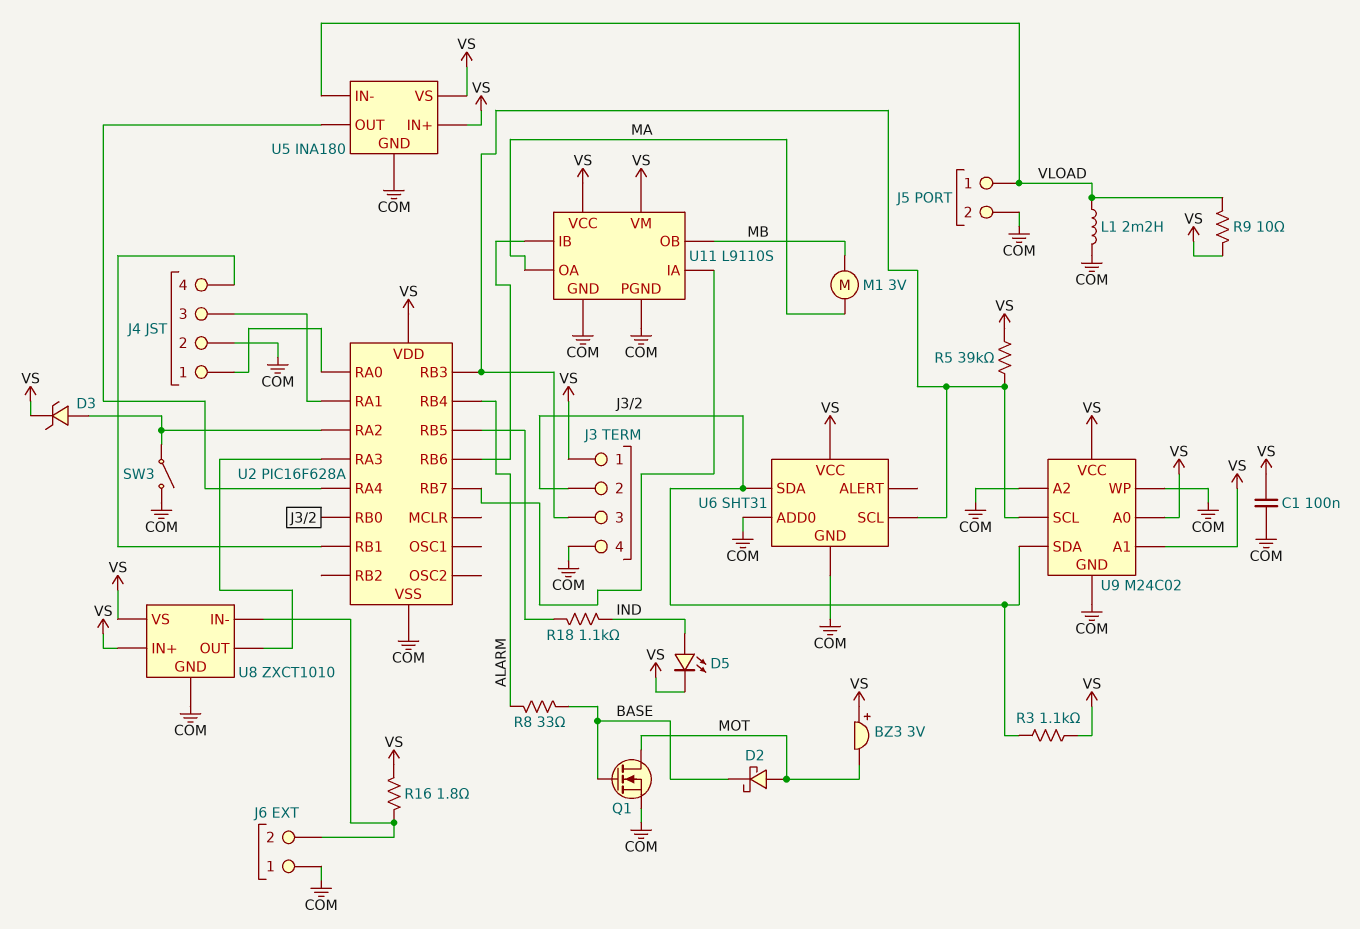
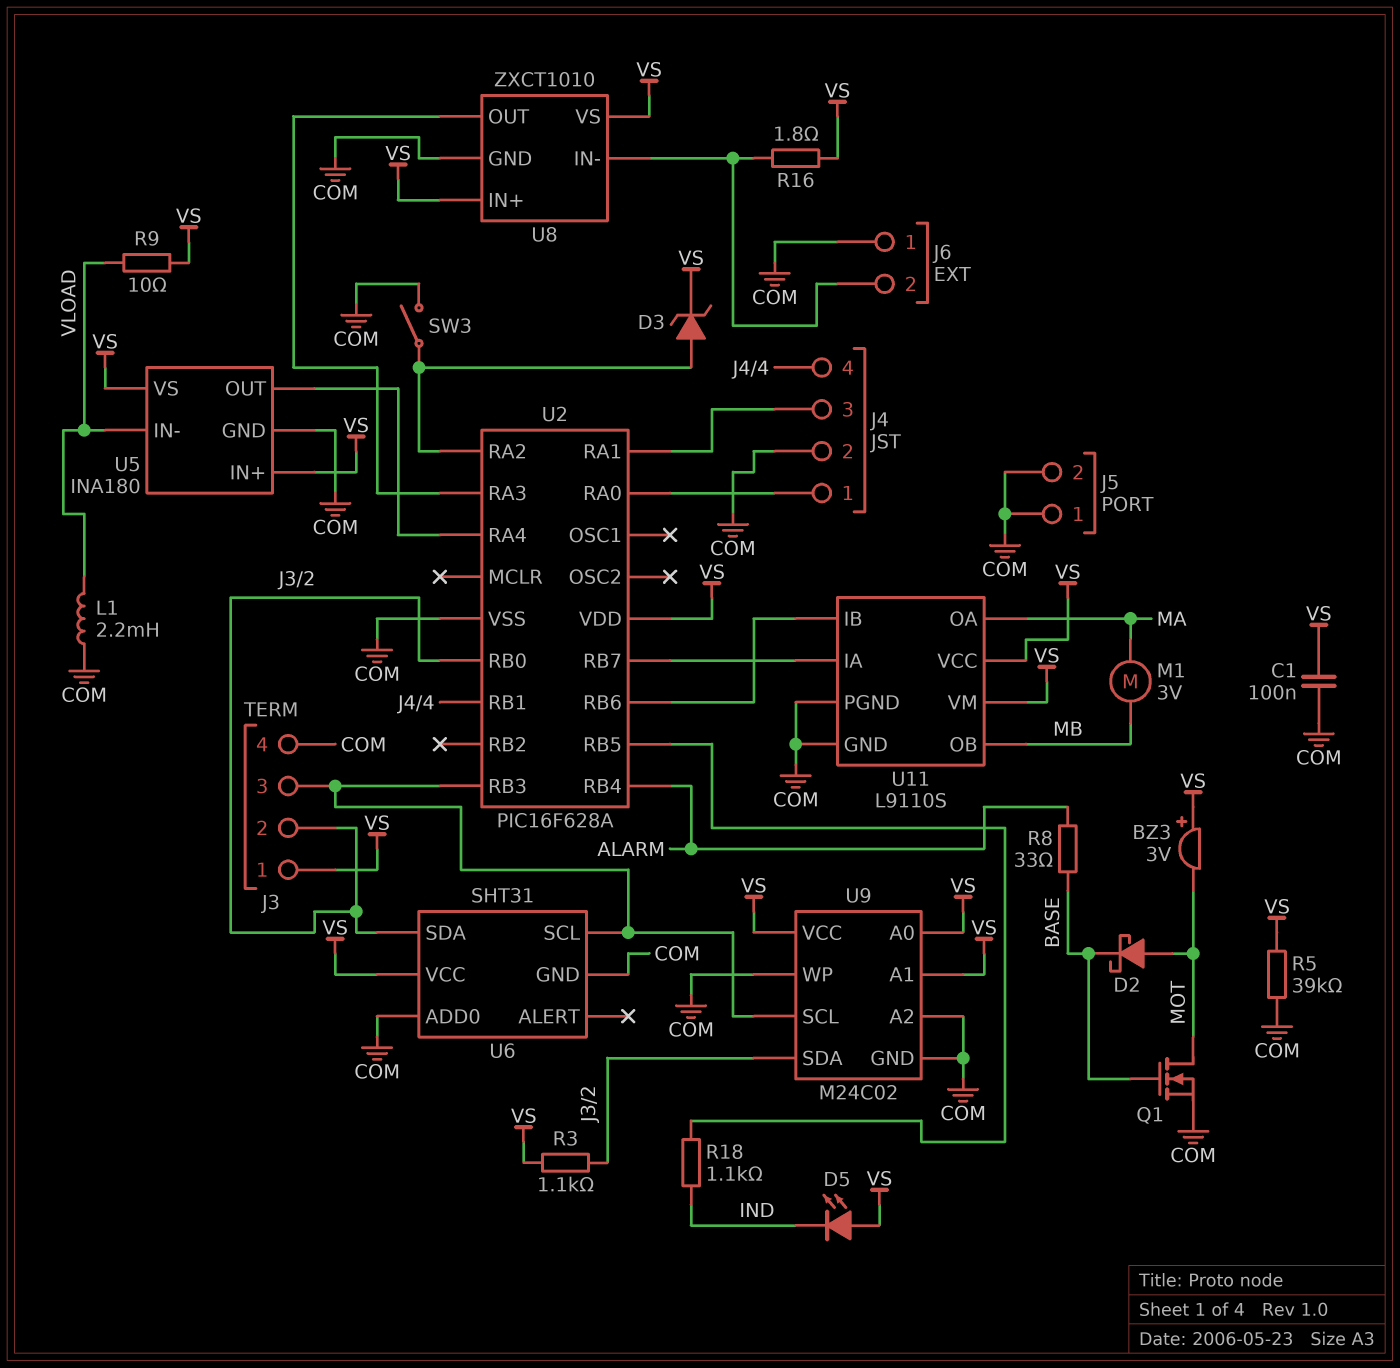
D5: LED (A IND, K VS) -> LED (A VS, K IND)
J5 pin 1: VLOAD -> COM
R5: 39k (J3/3, VS) -> 39k (COM, VS)

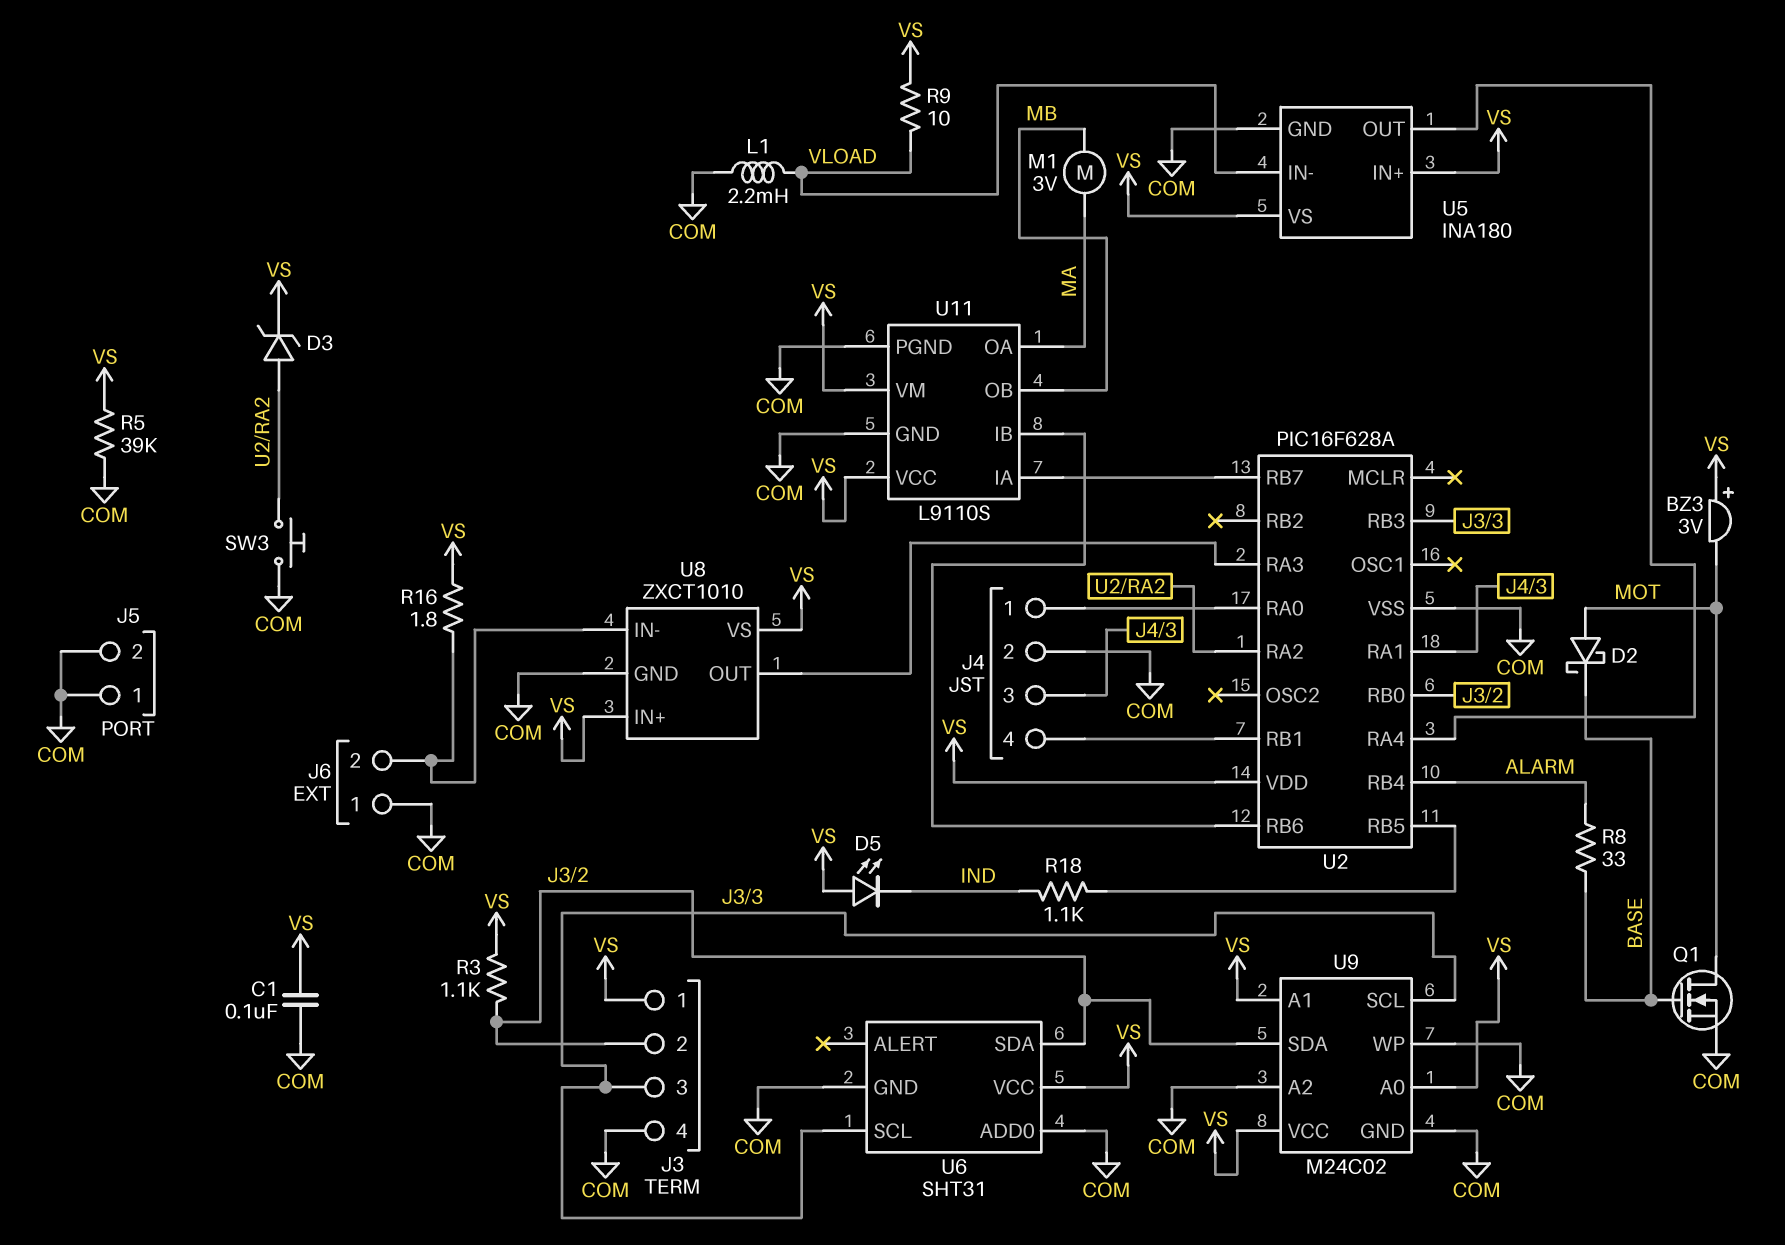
SW3: switch (COM, U2/RA2) -> button (COM, U2/RA2)

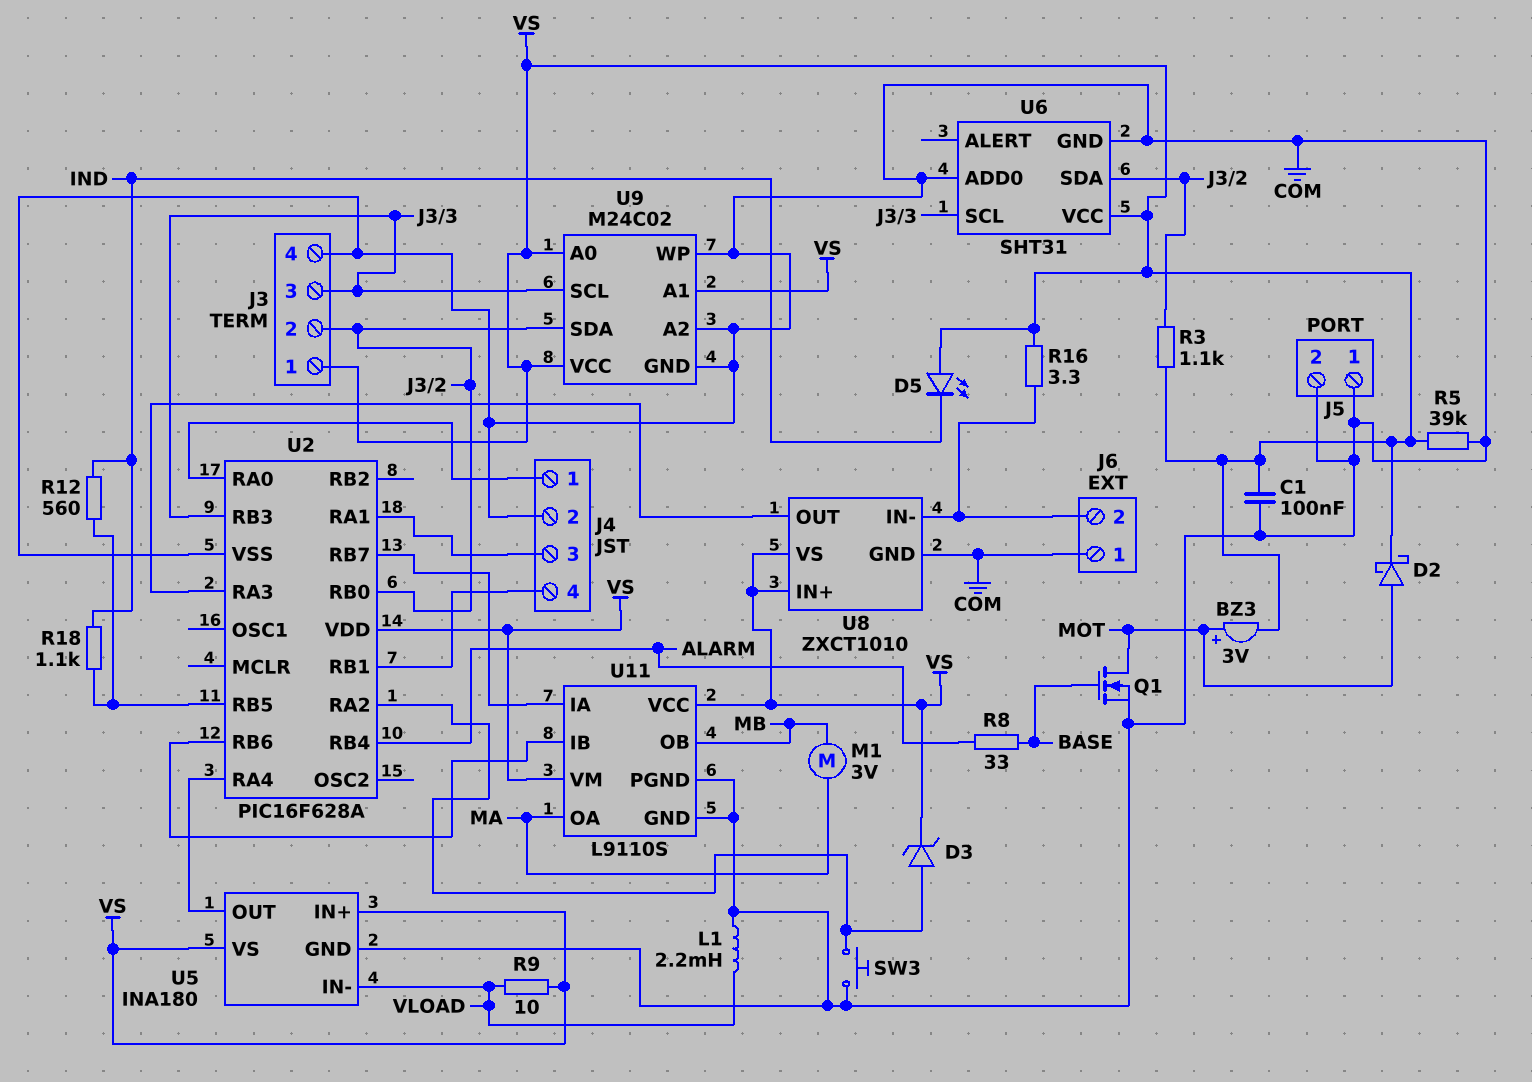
BZ3: buzzer 3V (plus VS, minus MOT) -> buzzer 3V (plus MOT, minus VS)
D2: schottky (A MOT, K BASE) -> schottky (A MOT, K VS)
R12: none -> 560 (IND, U2/RB5)
R16: 1.8 (J6/2, VS) -> 3.3 (J6/2, VS)

